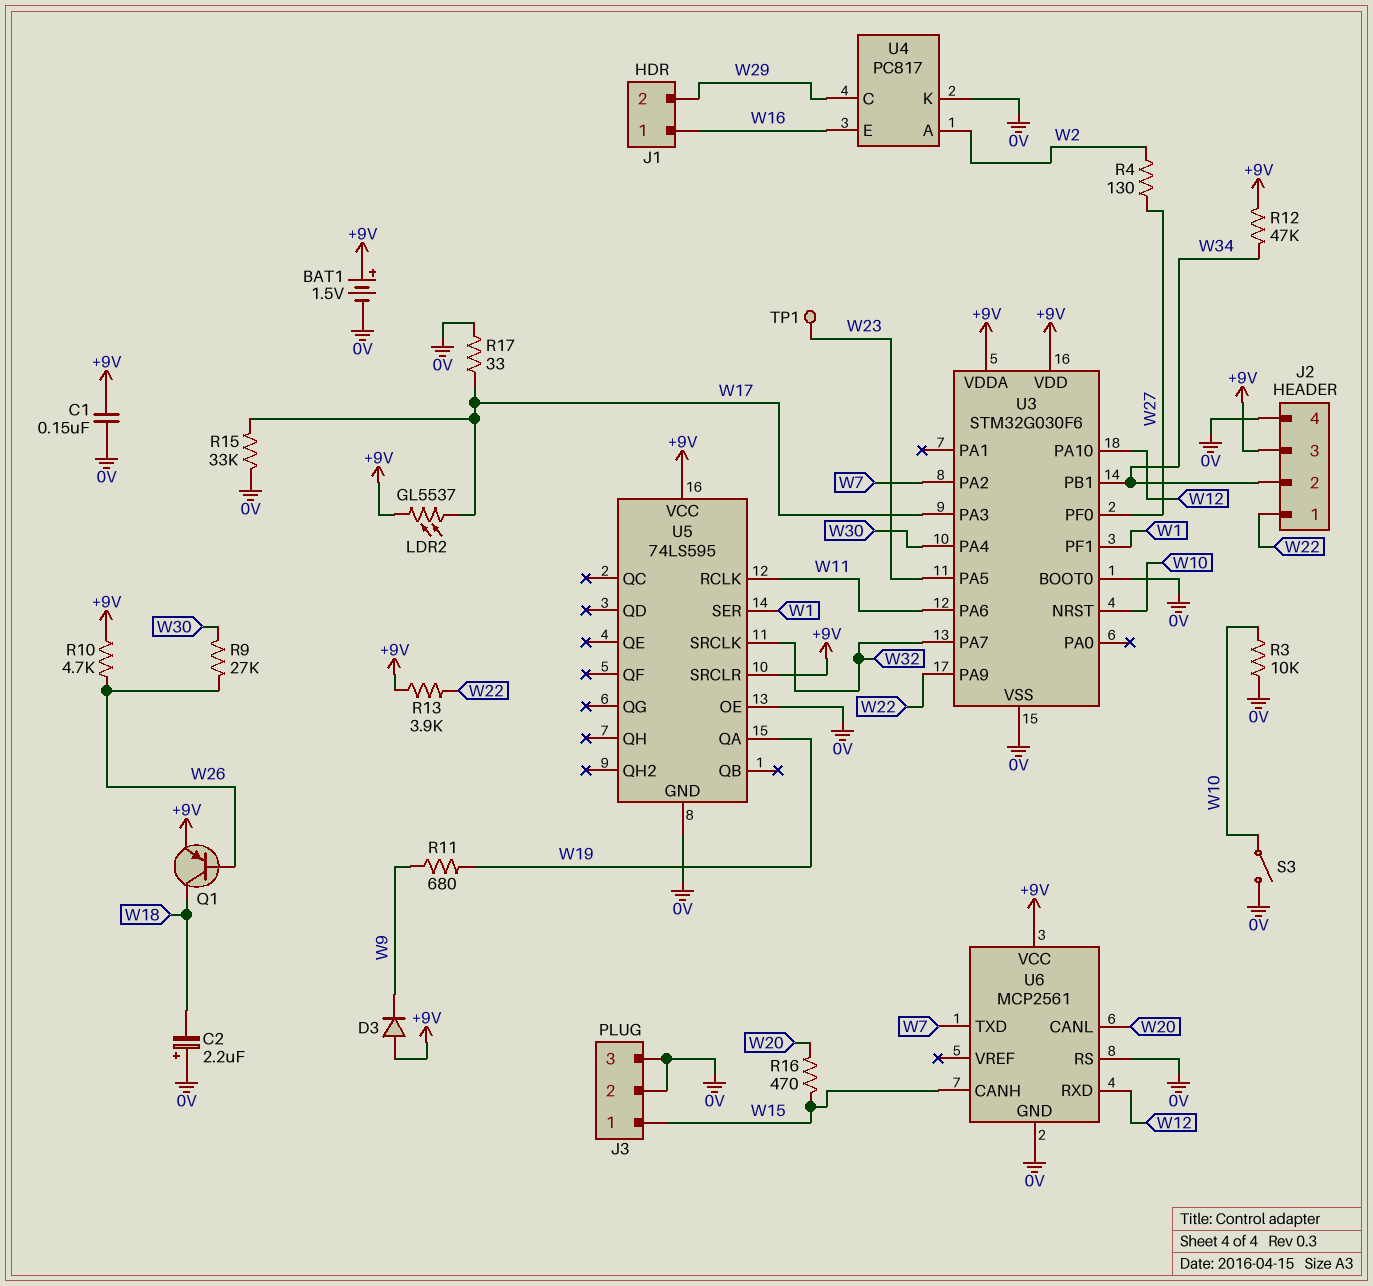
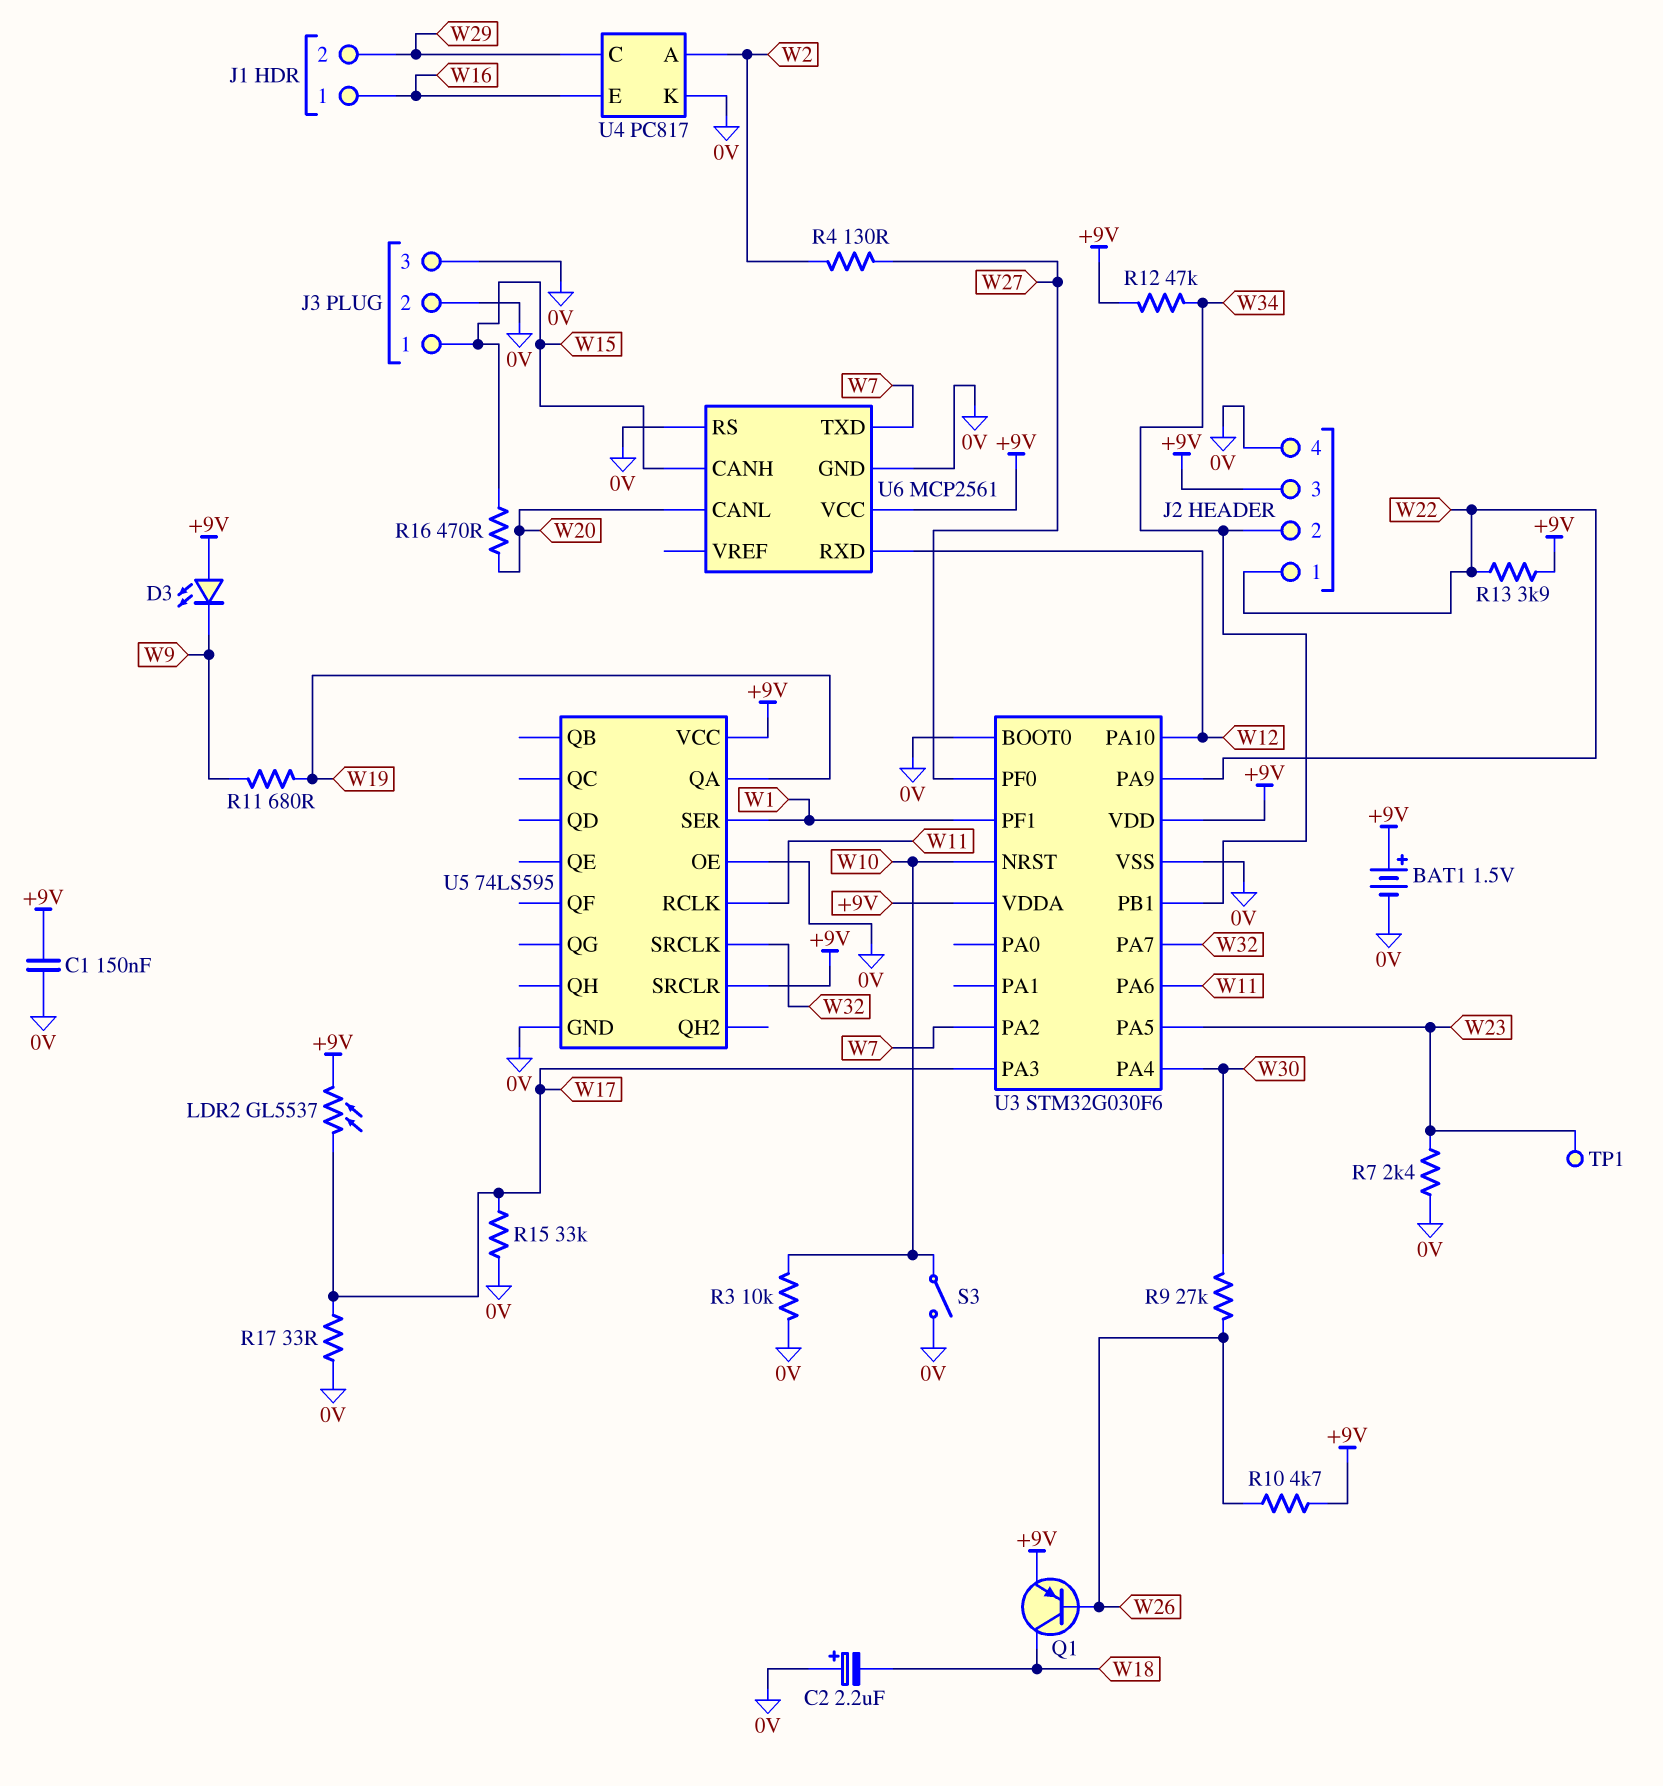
D3: diode (A +9V, K W9) -> LED (A +9V, K W9)
R7: none -> 2.4k (0V, W23)

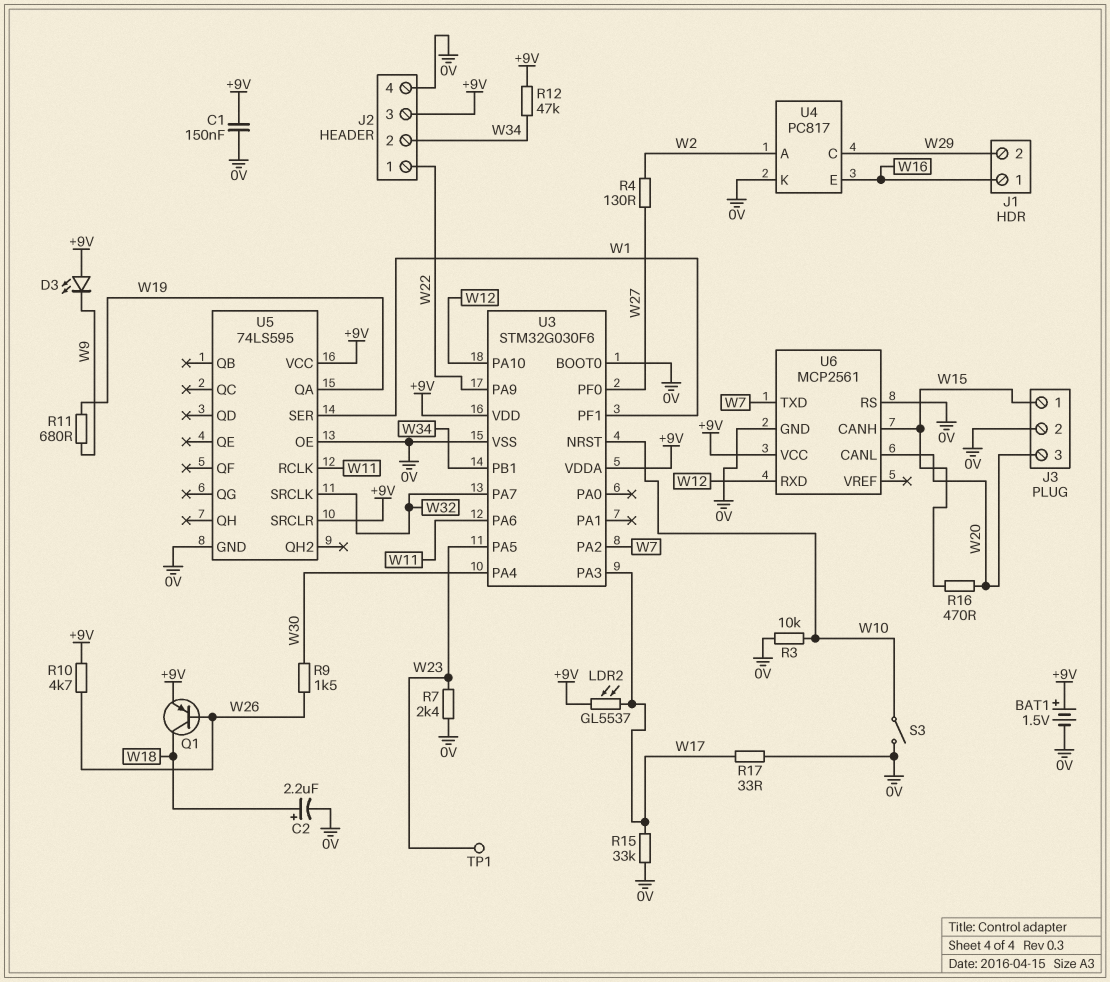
C2: 2.2uF (plus 0V, minus W18) -> 2.2uF (plus W18, minus 0V)
J3 pin 3: 0V -> W20
R9: 27k (W26, W30) -> 1.5k (W26, W30)
R13: 3.9k (+9V, W22) -> none

